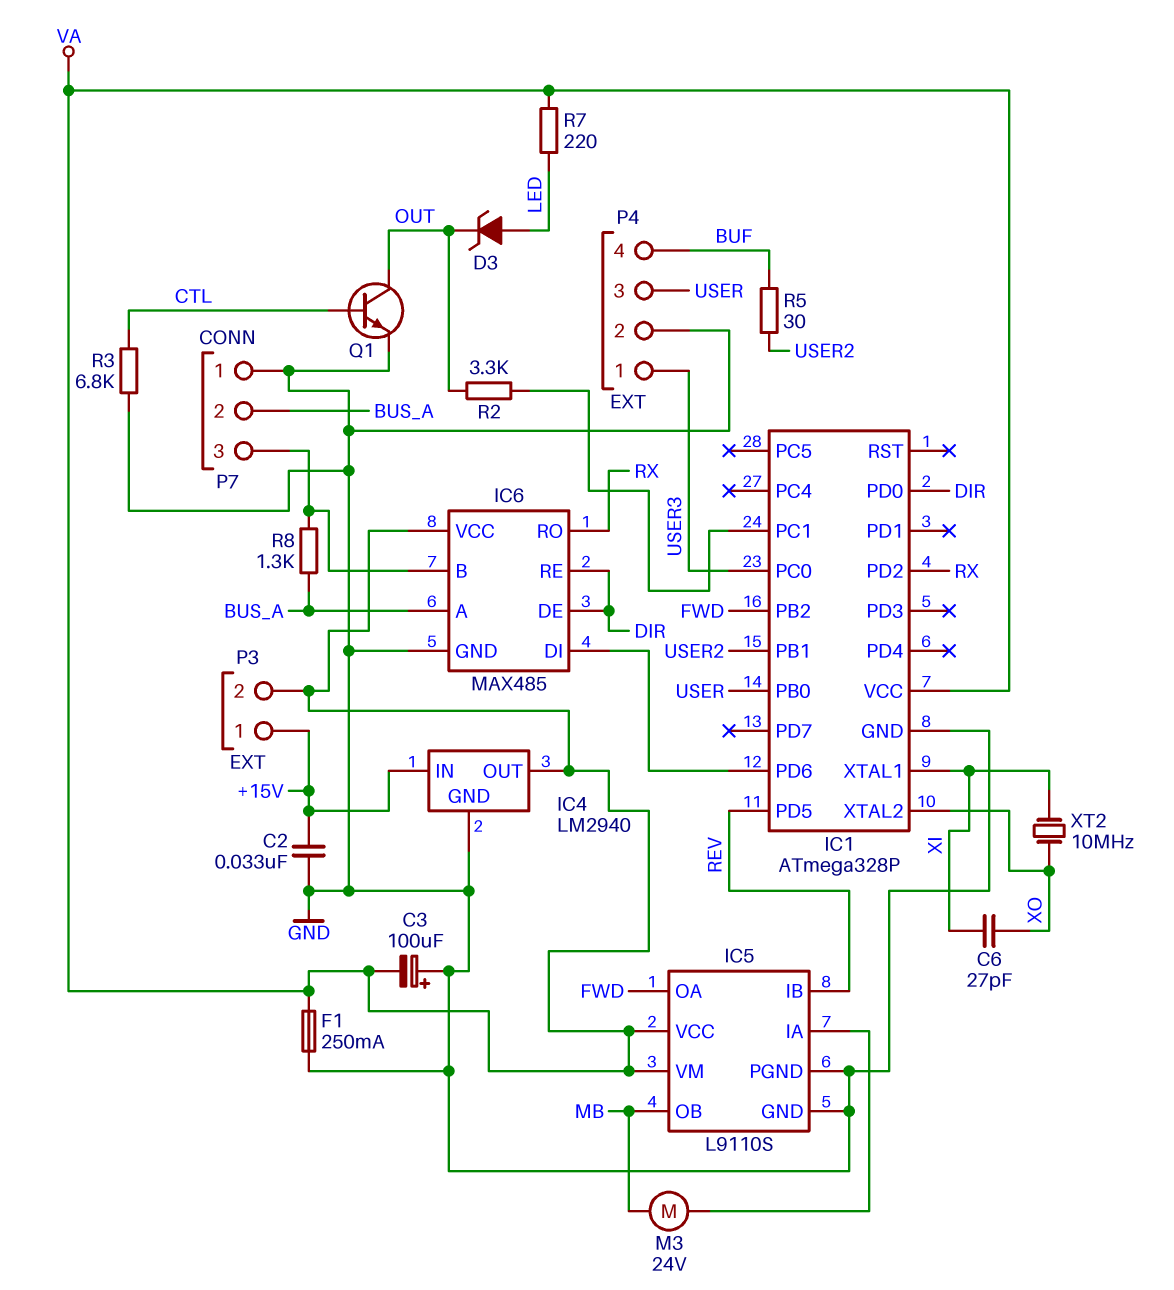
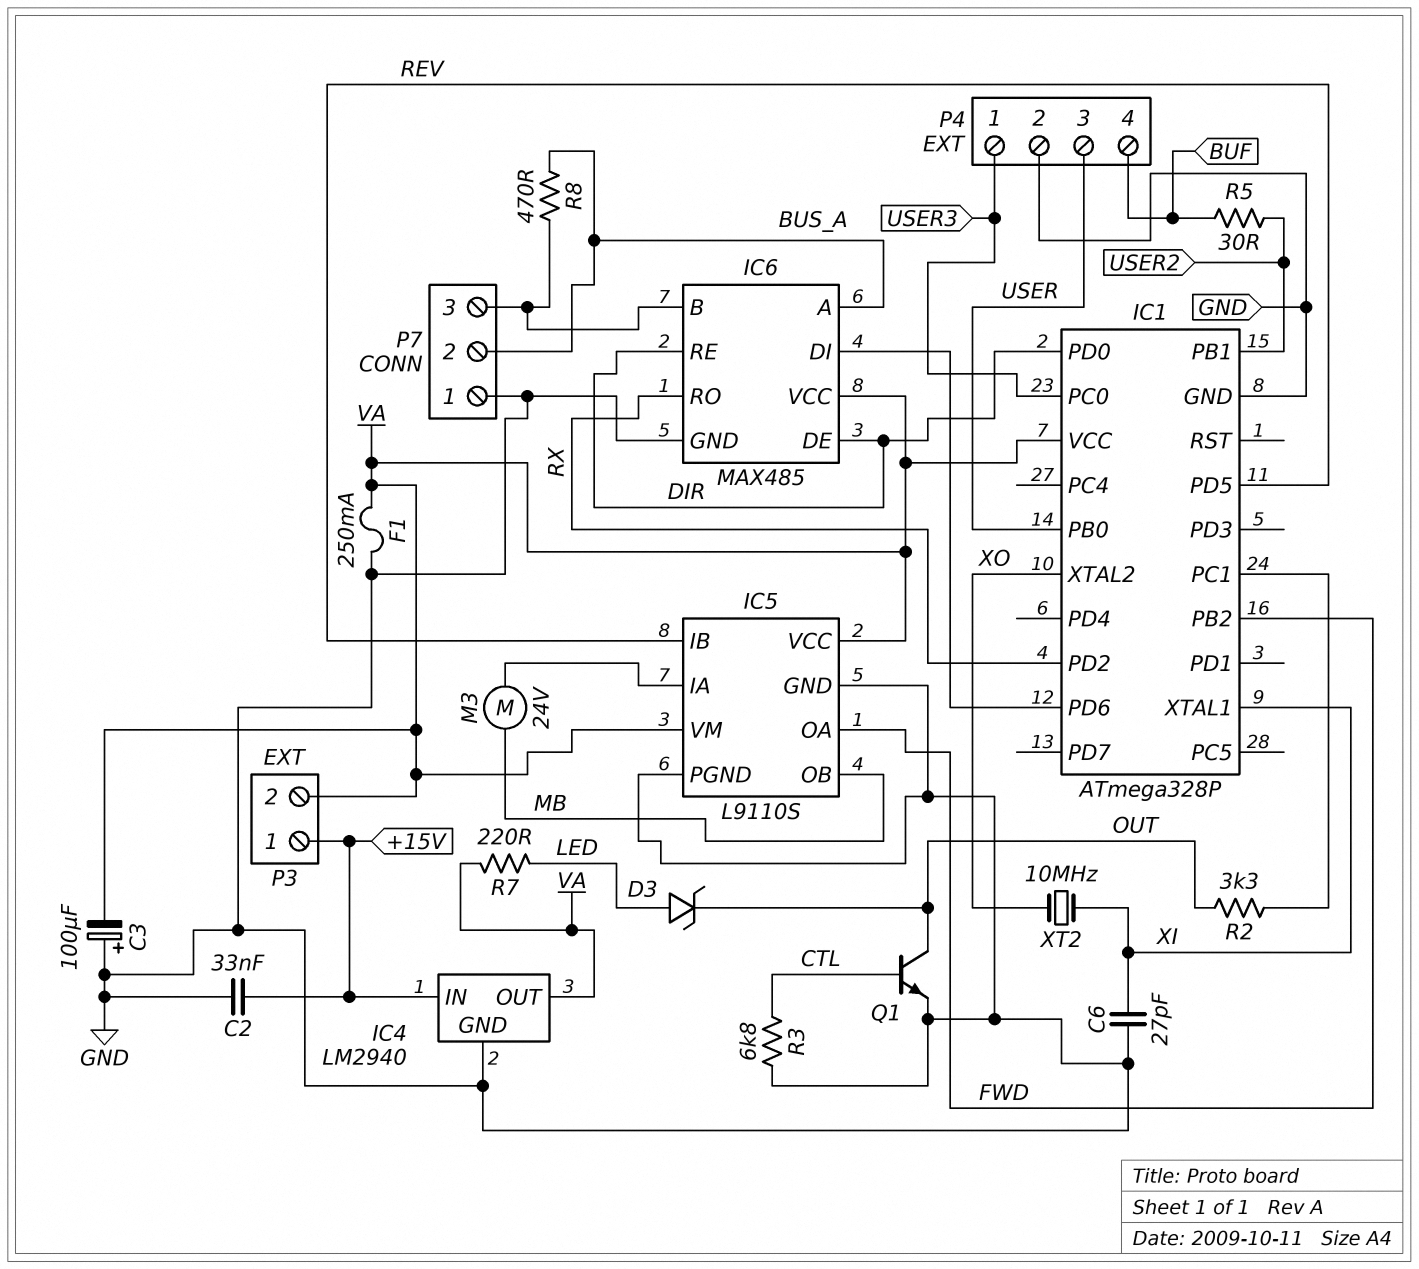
C6: 27pF (XI, XO) -> 27pF (GND, XI)
R8: 1.3k (BUS_A, IC6/B) -> 470 (BUS_A, IC6/B)

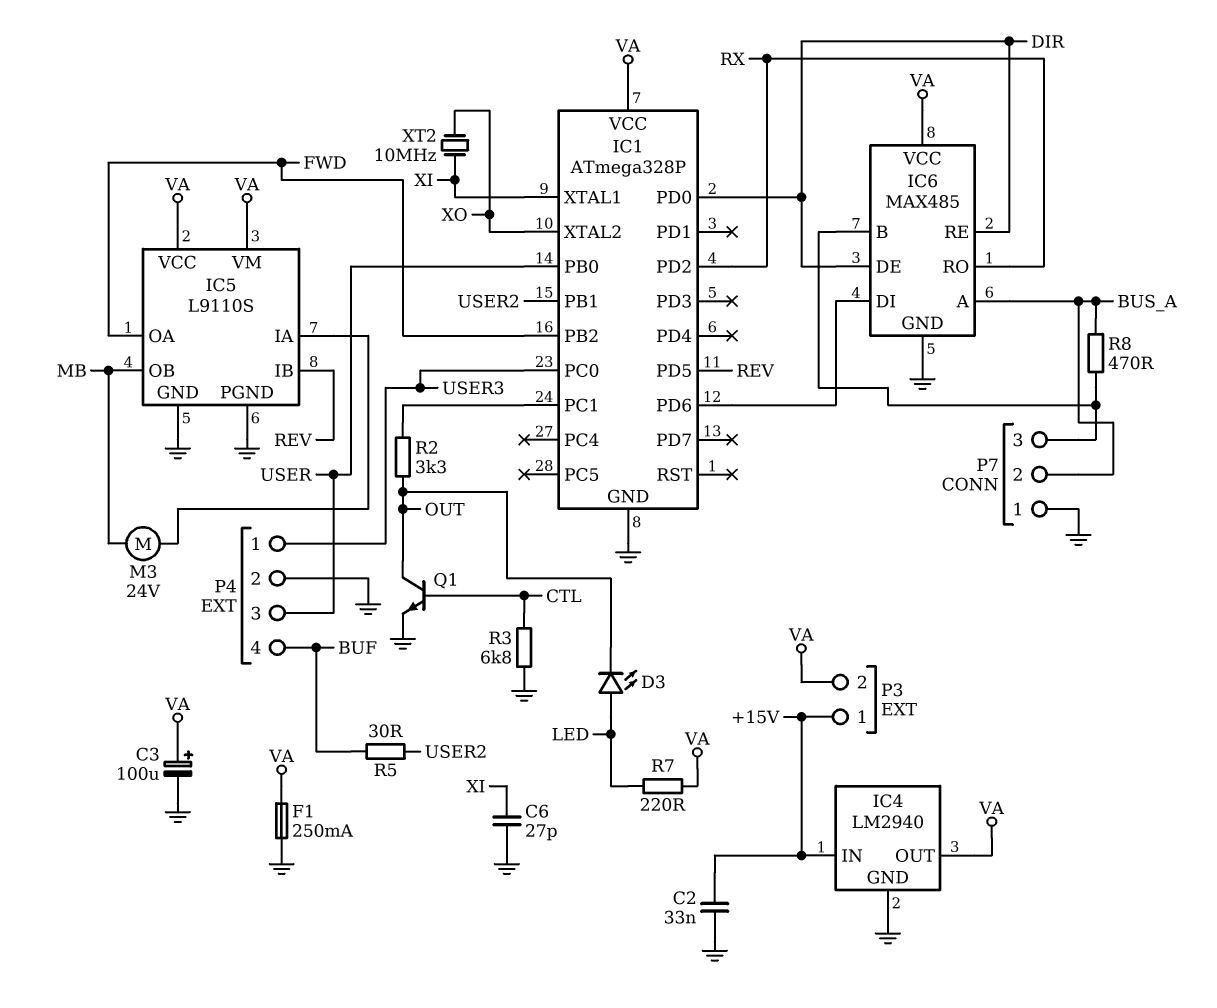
C3: 100uF (plus GND, minus VA) -> 100uF (plus VA, minus GND)
D3: zener (A LED, K OUT) -> LED (A LED, K OUT)

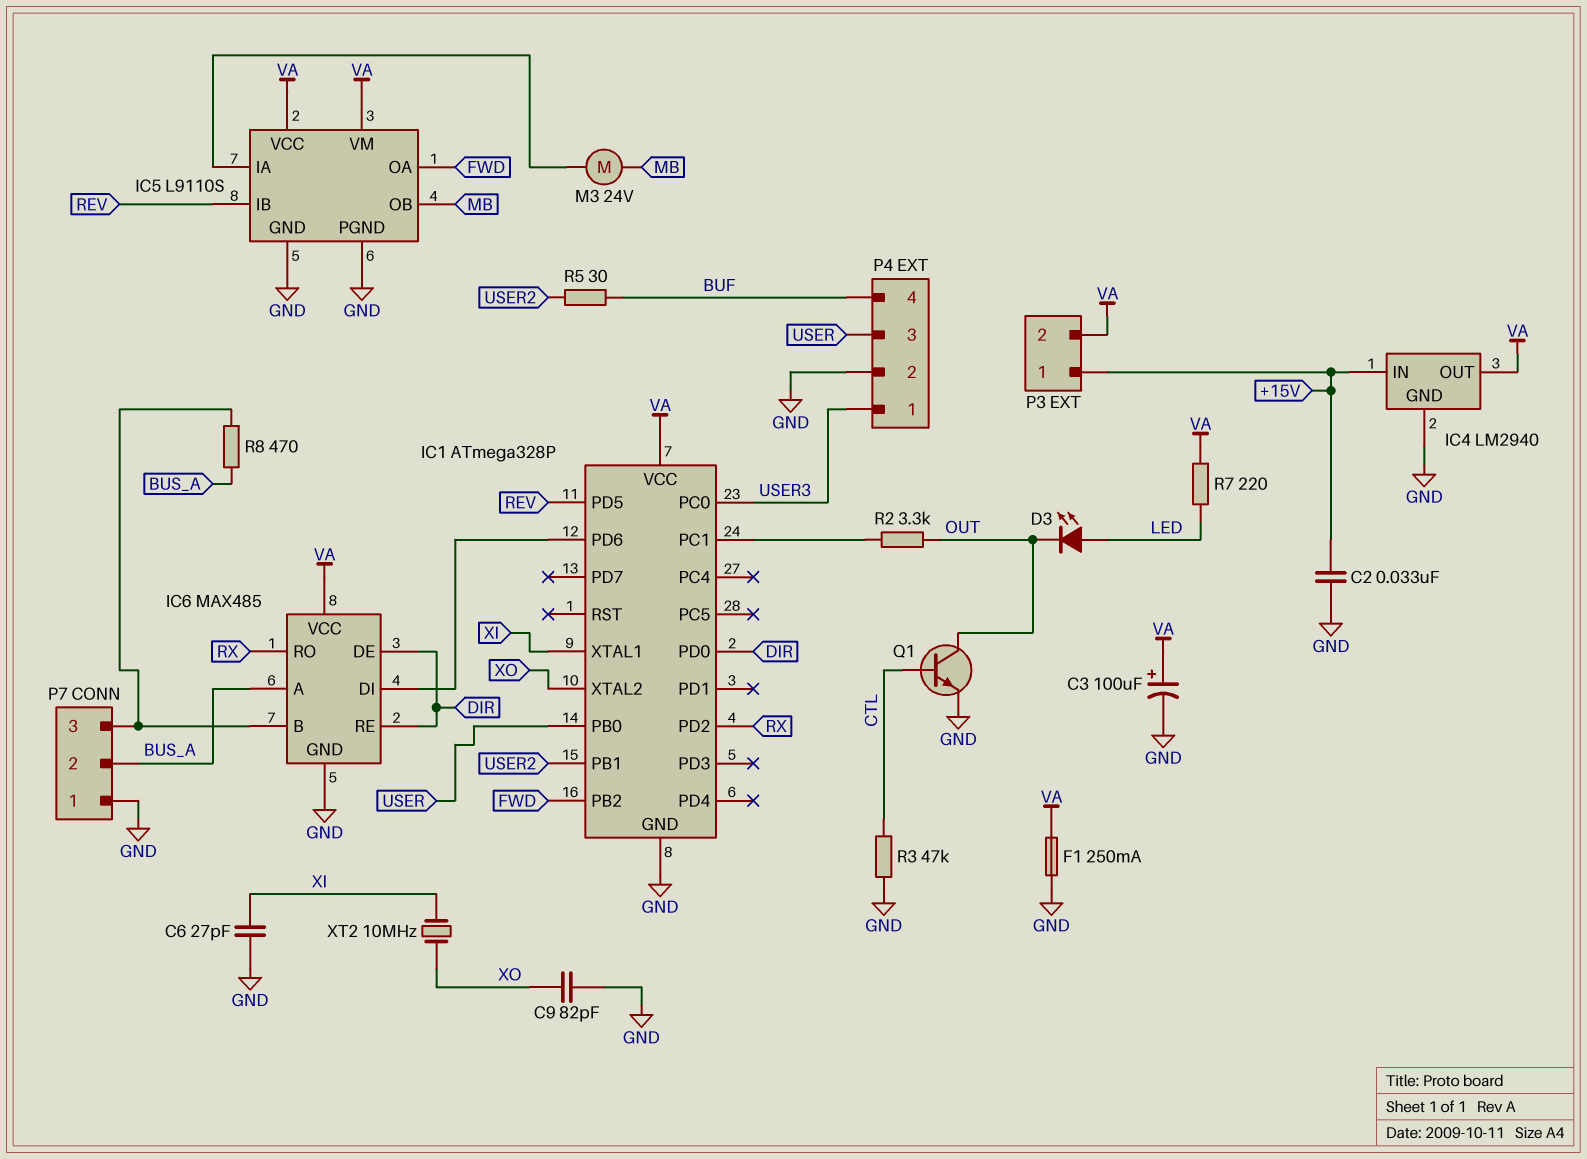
C9: none -> 82pF (GND, XO)
R3: 6.8k (CTL, GND) -> 47k (CTL, GND)

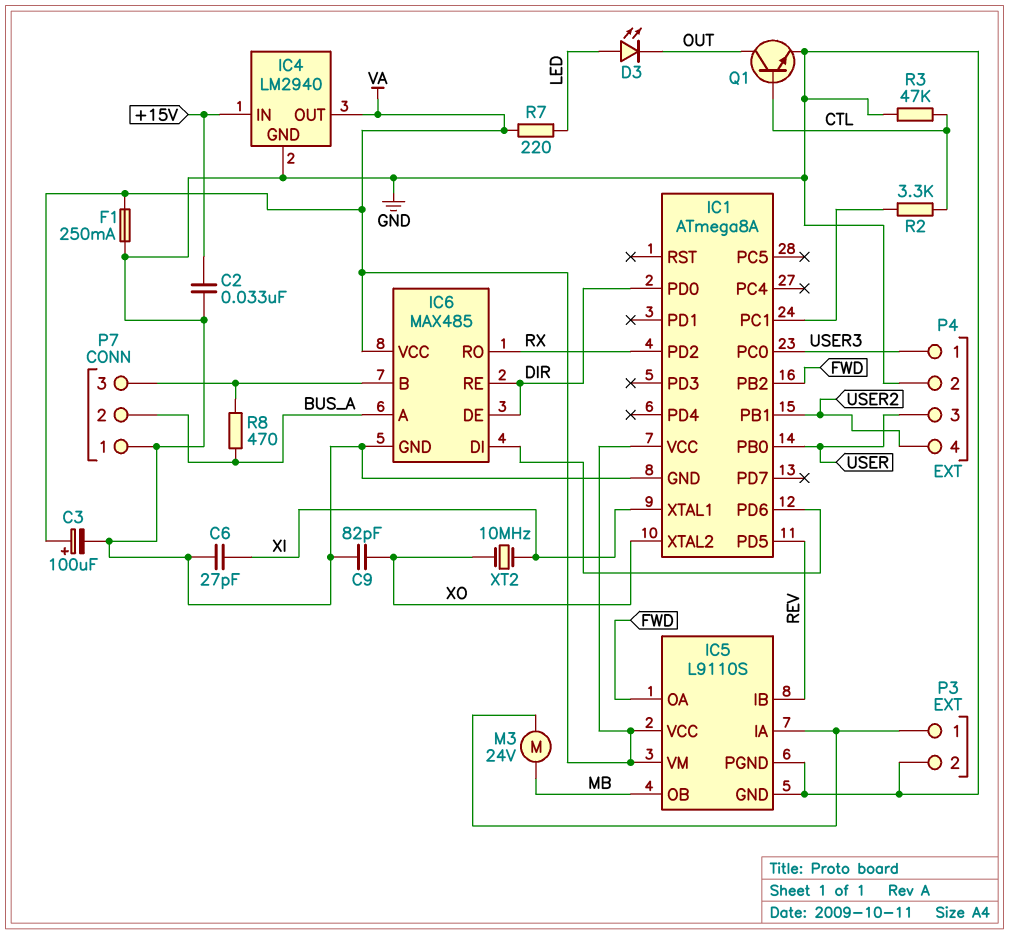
IC1: ATmega328P -> ATmega8A
P3 pin 1: +15V -> IC5/IA
P3 pin 2: VA -> GND
P4 pin 4: BUF -> USER2
R2: 3.3k (IC1/PC1, OUT) -> 3.3k (CTL, IC1/PC1)
R5: 30 (BUF, USER2) -> none

